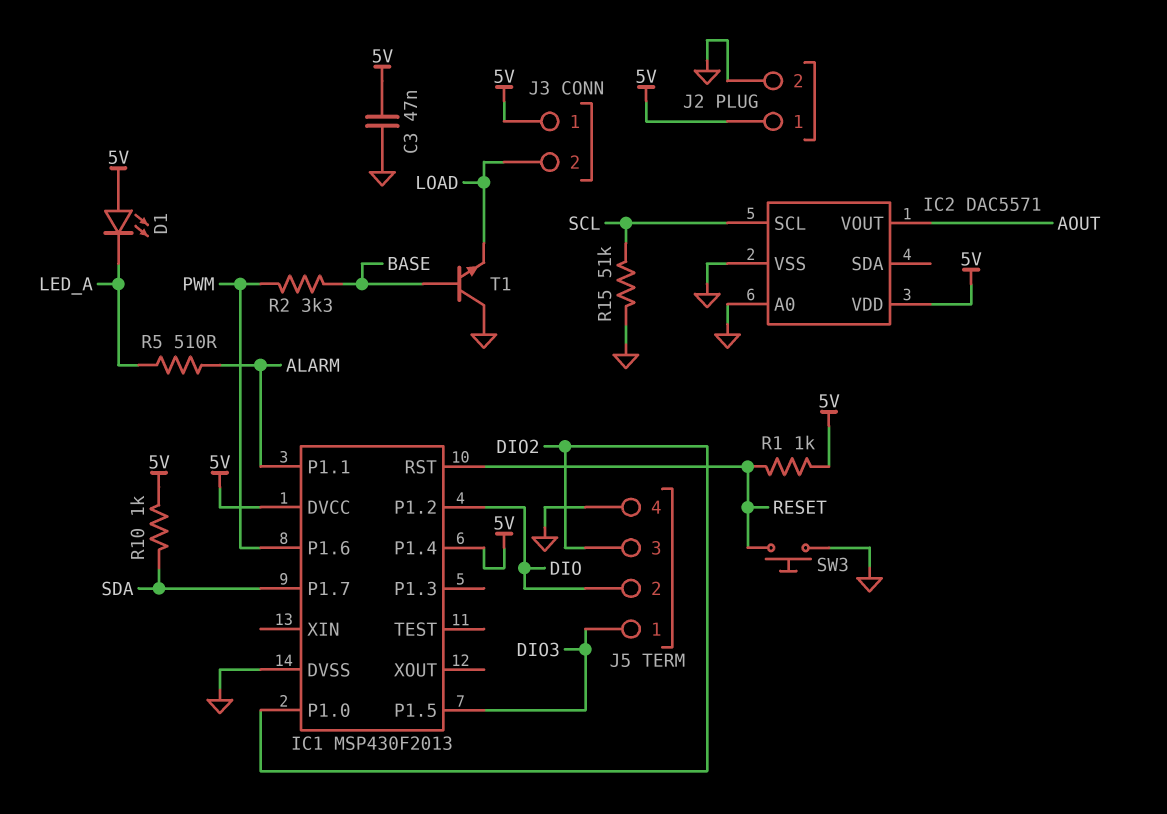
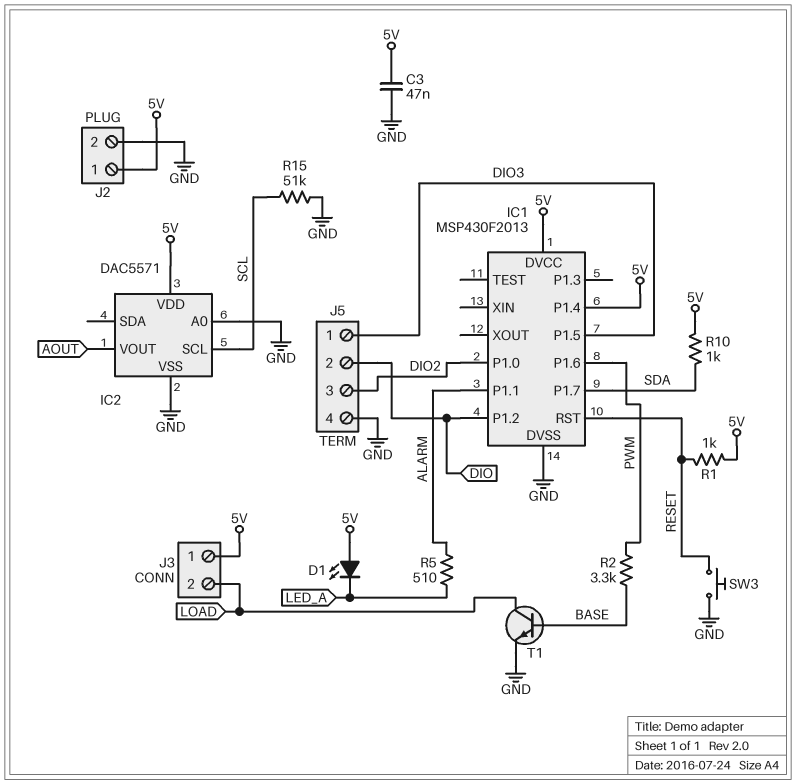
T1: NPN (B BASE, C GND, E LOAD) -> NPN (B BASE, C LOAD, E GND)

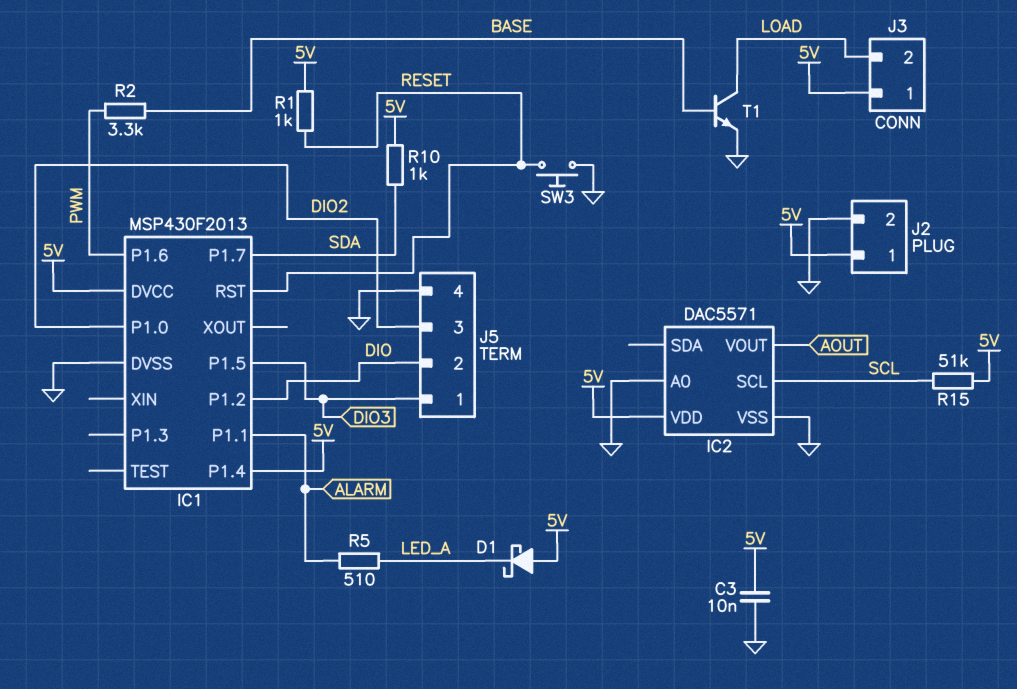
C3: 47nF (5V, GND) -> 10nF (5V, GND)
D1: LED (A 5V, K LED_A) -> schottky (A 5V, K LED_A)
R15: 51k (GND, SCL) -> 51k (5V, SCL)

